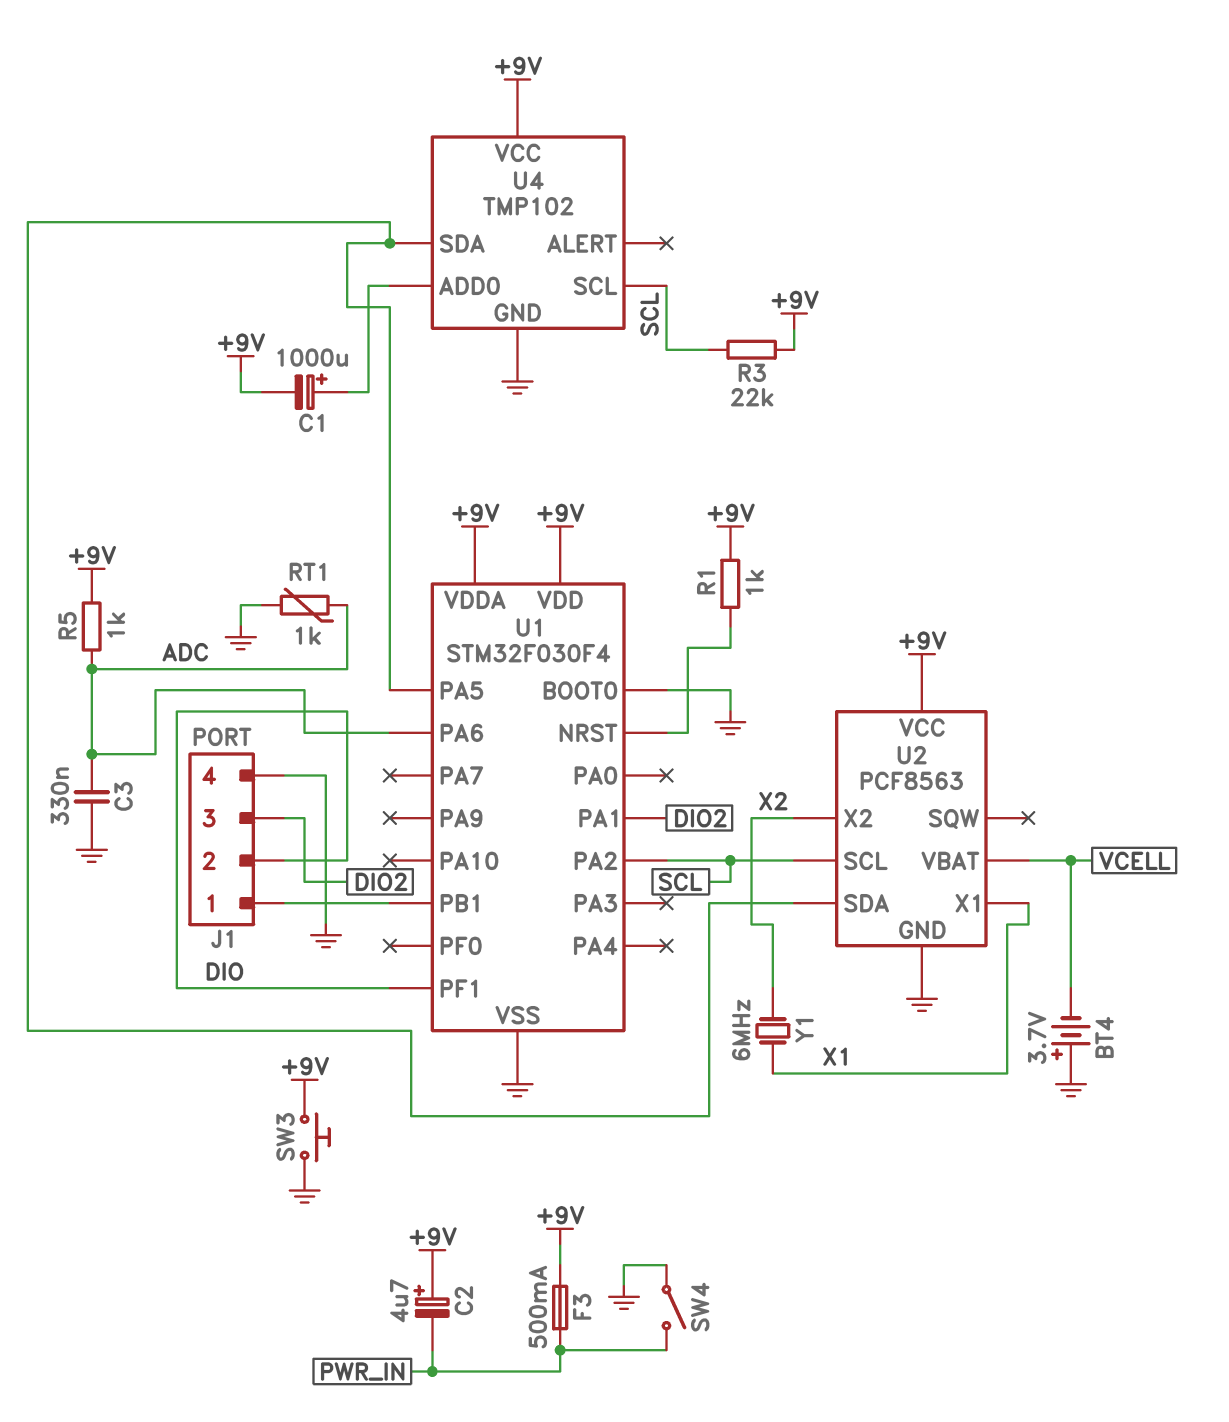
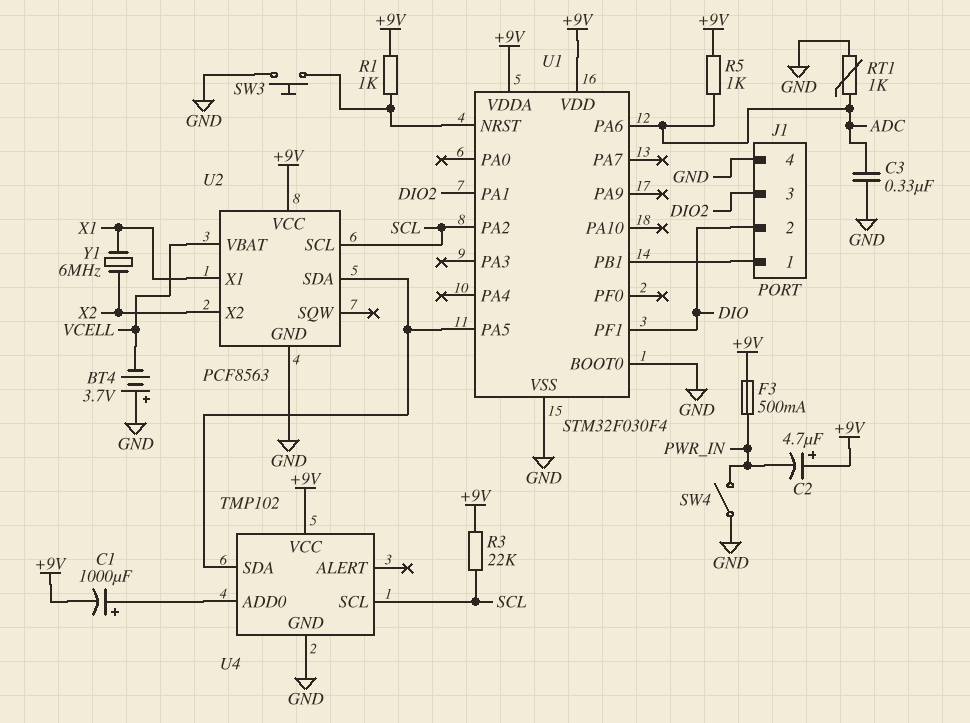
SW3: button (+9V, GND) -> button (GND, U1/NRST)

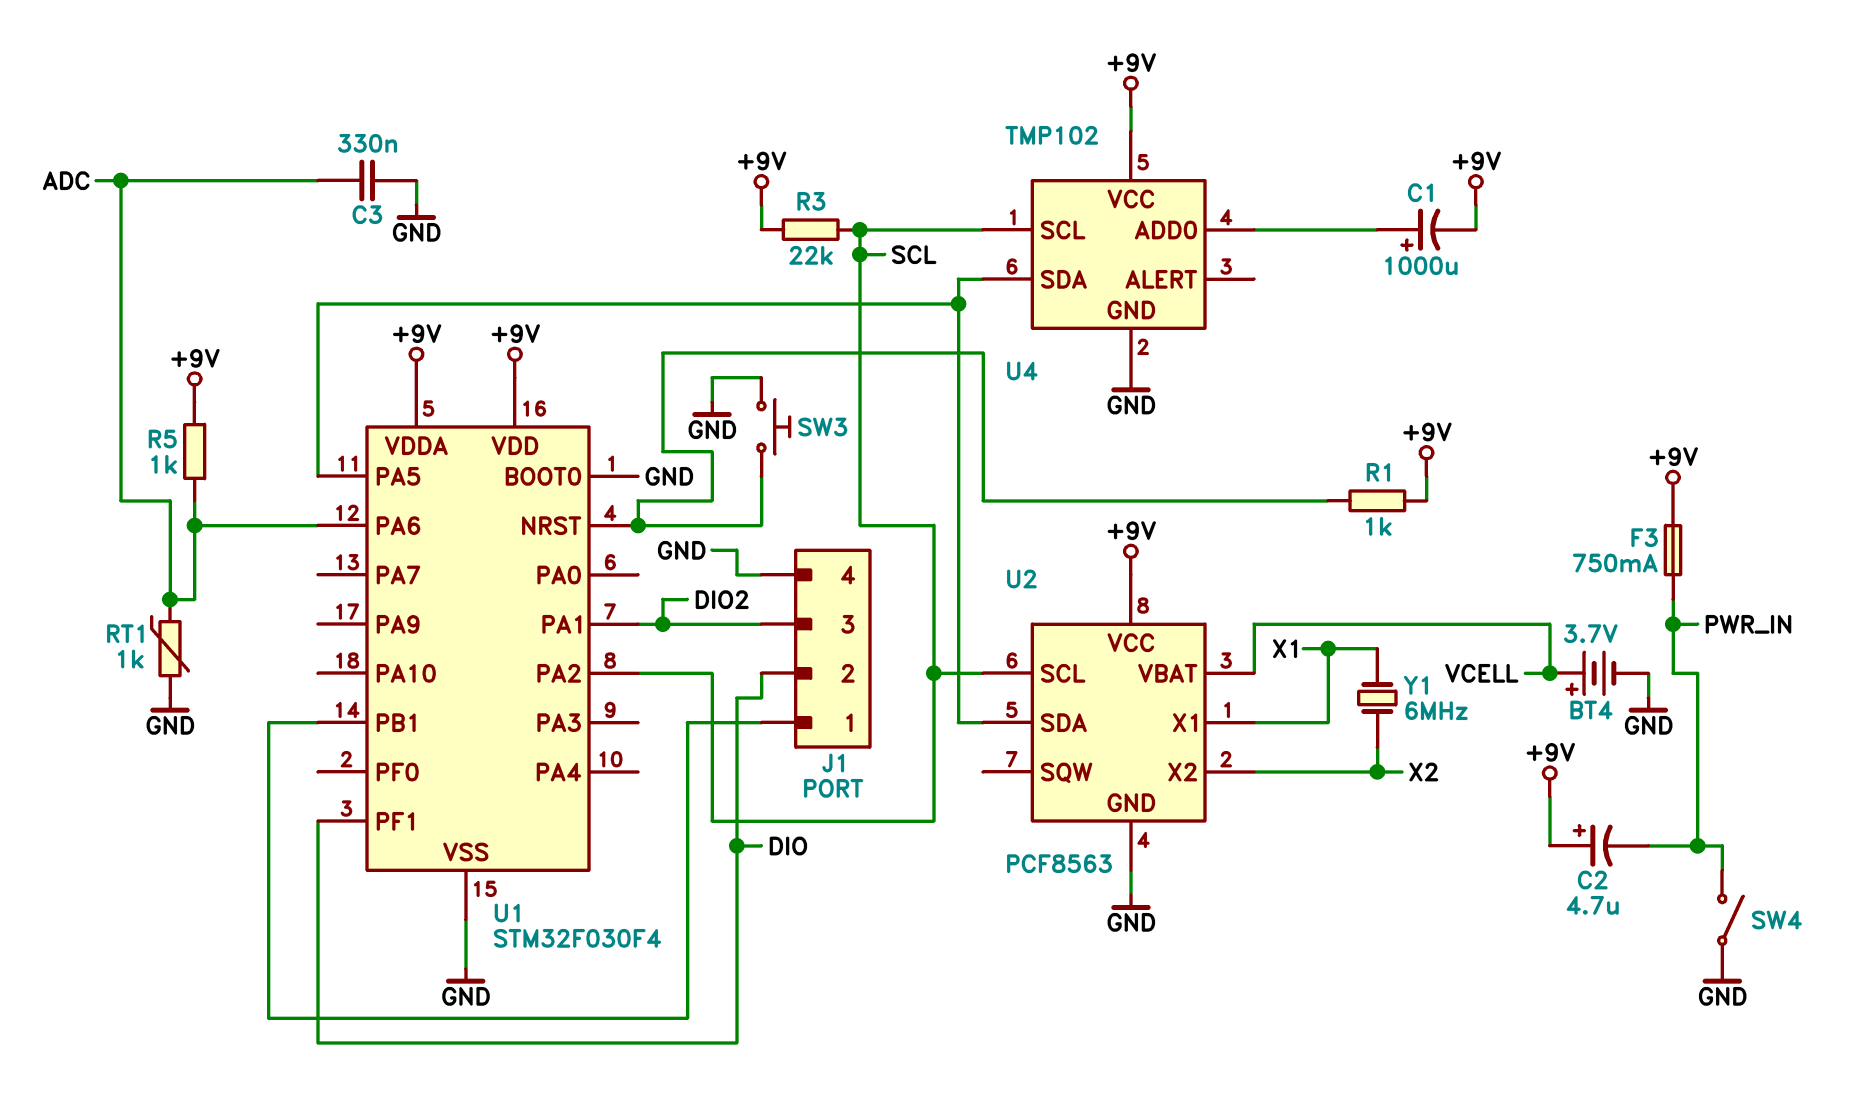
BT4: 3.7V (plus GND, minus VCELL) -> 3.7V (plus VCELL, minus GND)
F3: 500mA (+9V, PWR_IN) -> 750mA (+9V, PWR_IN)

